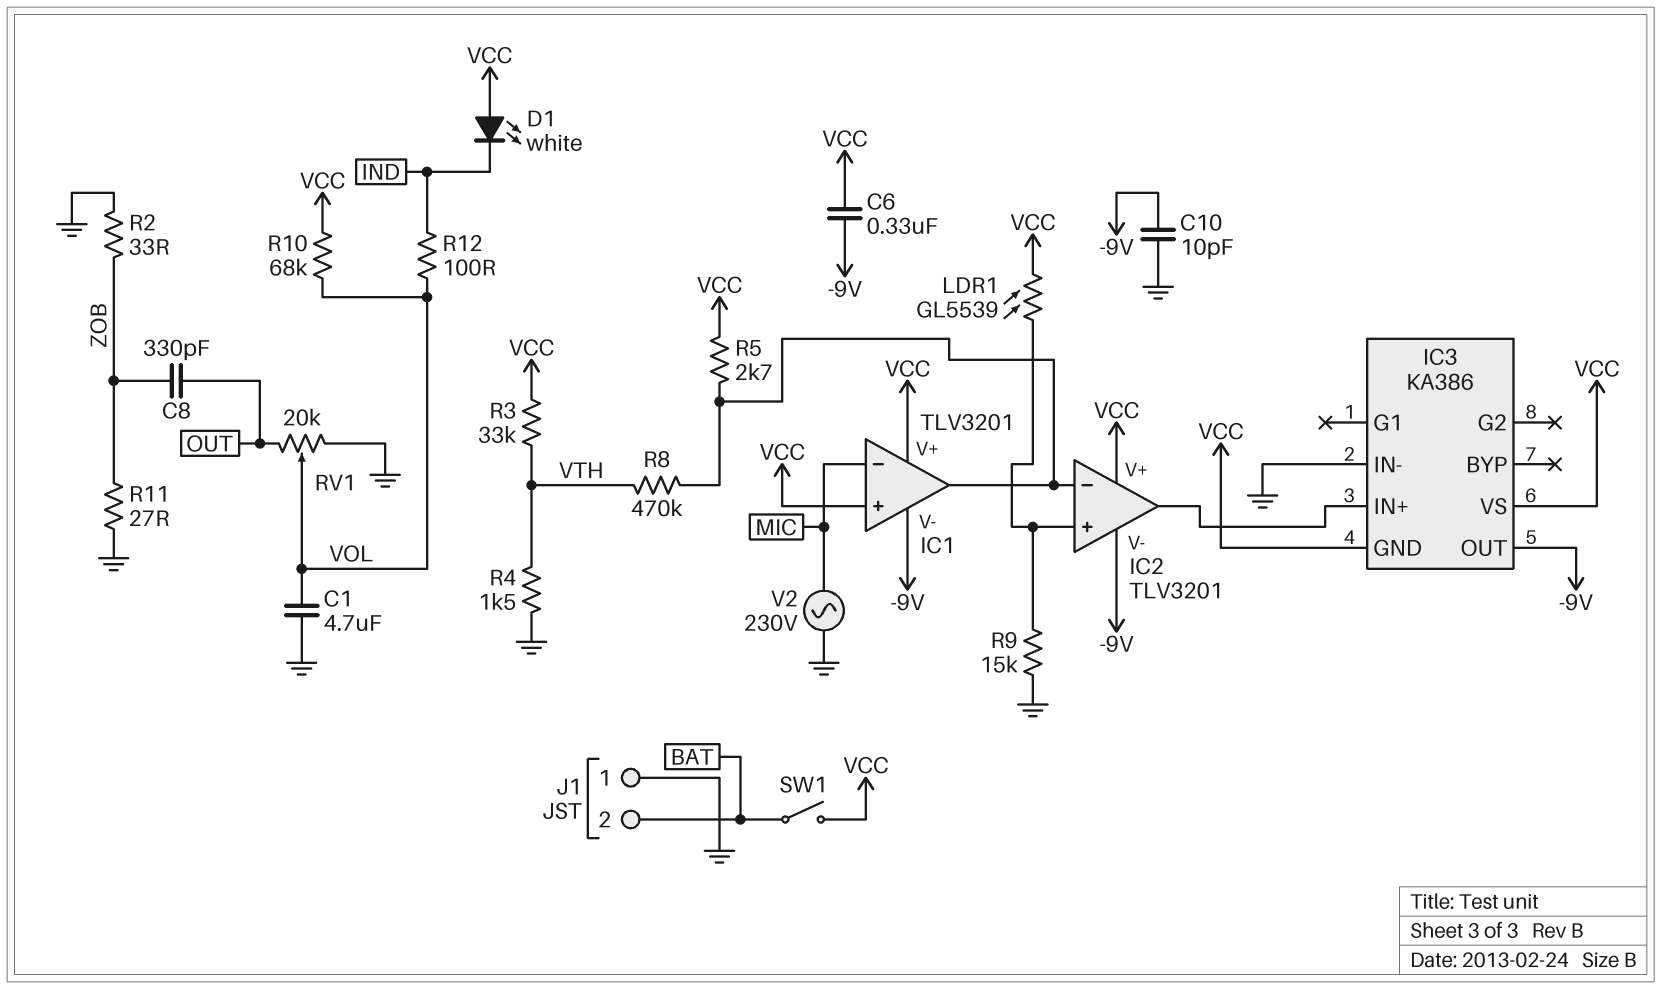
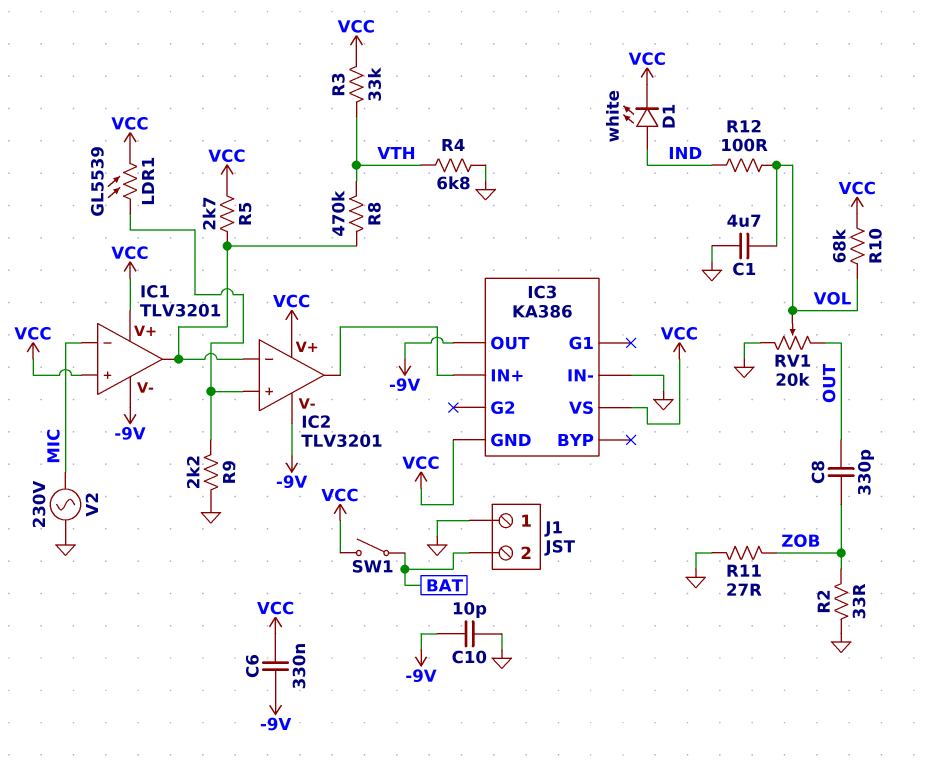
D1: LED white (A VCC, K IND) -> LED white (A IND, K VCC)
R4: 1.5k (GND, VTH) -> 6.8k (GND, VTH)
R9: 15k (GND, IC2/in+) -> 2.2k (GND, IC2/in+)

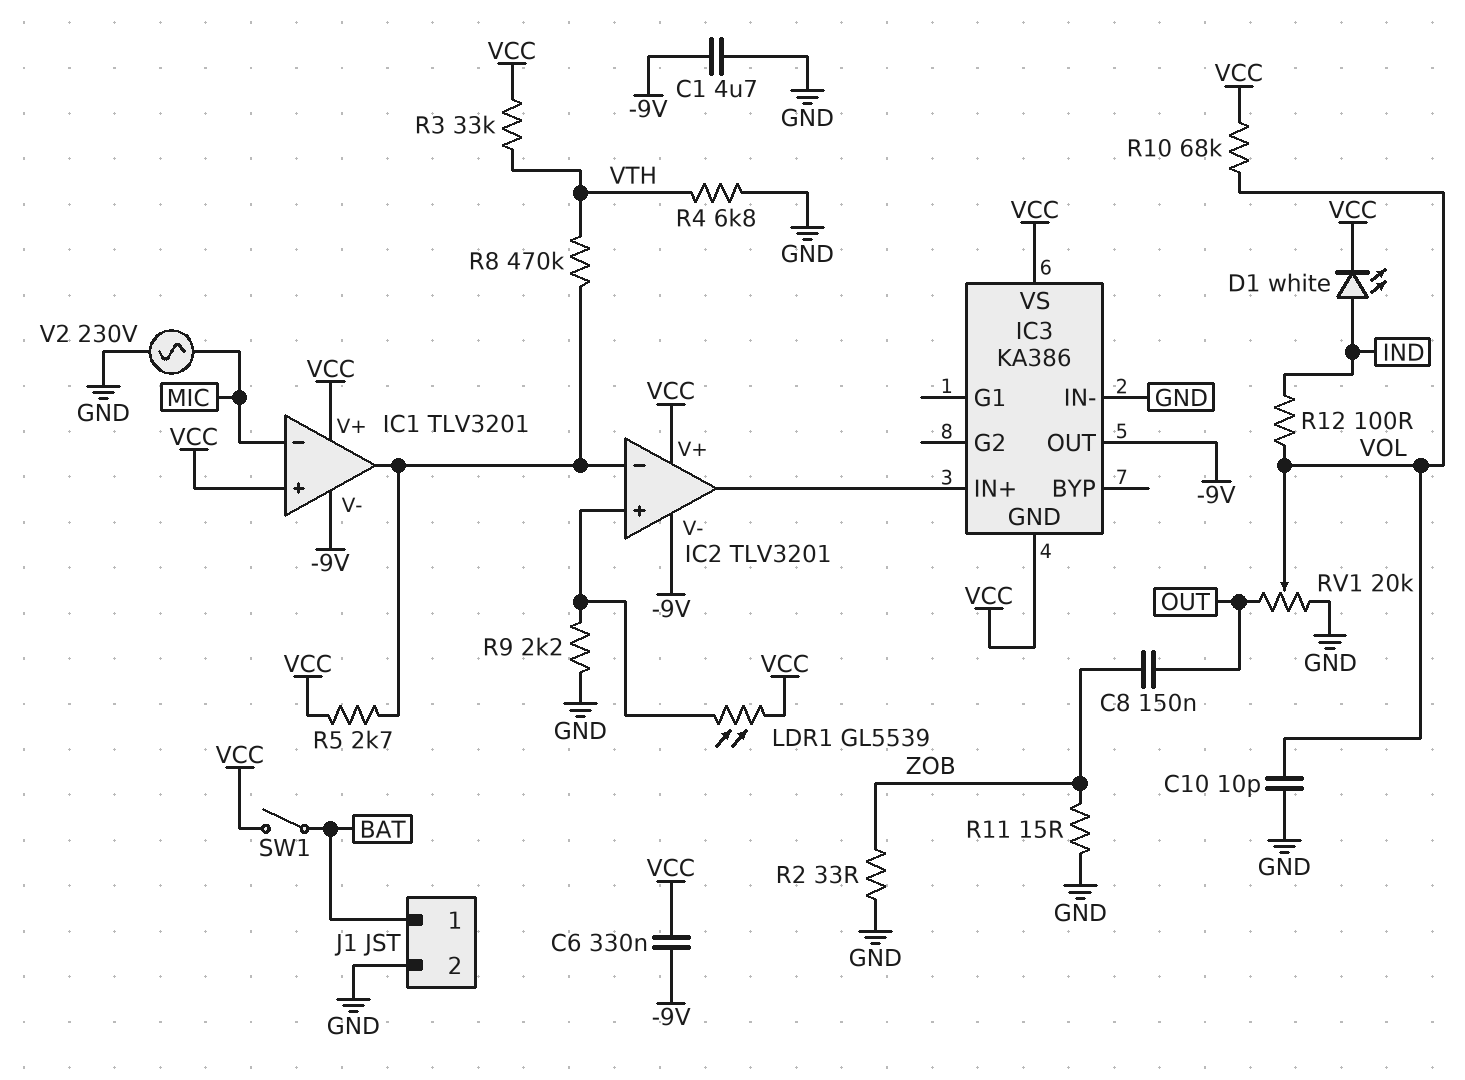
C1: 4.7uF (GND, VOL) -> 4.7uF (-9V, GND)
C8: 330pF (OUT, ZOB) -> 150nF (OUT, ZOB)
C10: 10pF (-9V, GND) -> 10pF (GND, VOL)
J1 pin 1: GND -> BAT
J1 pin 2: BAT -> GND
R11: 27 (GND, ZOB) -> 15 (GND, ZOB)

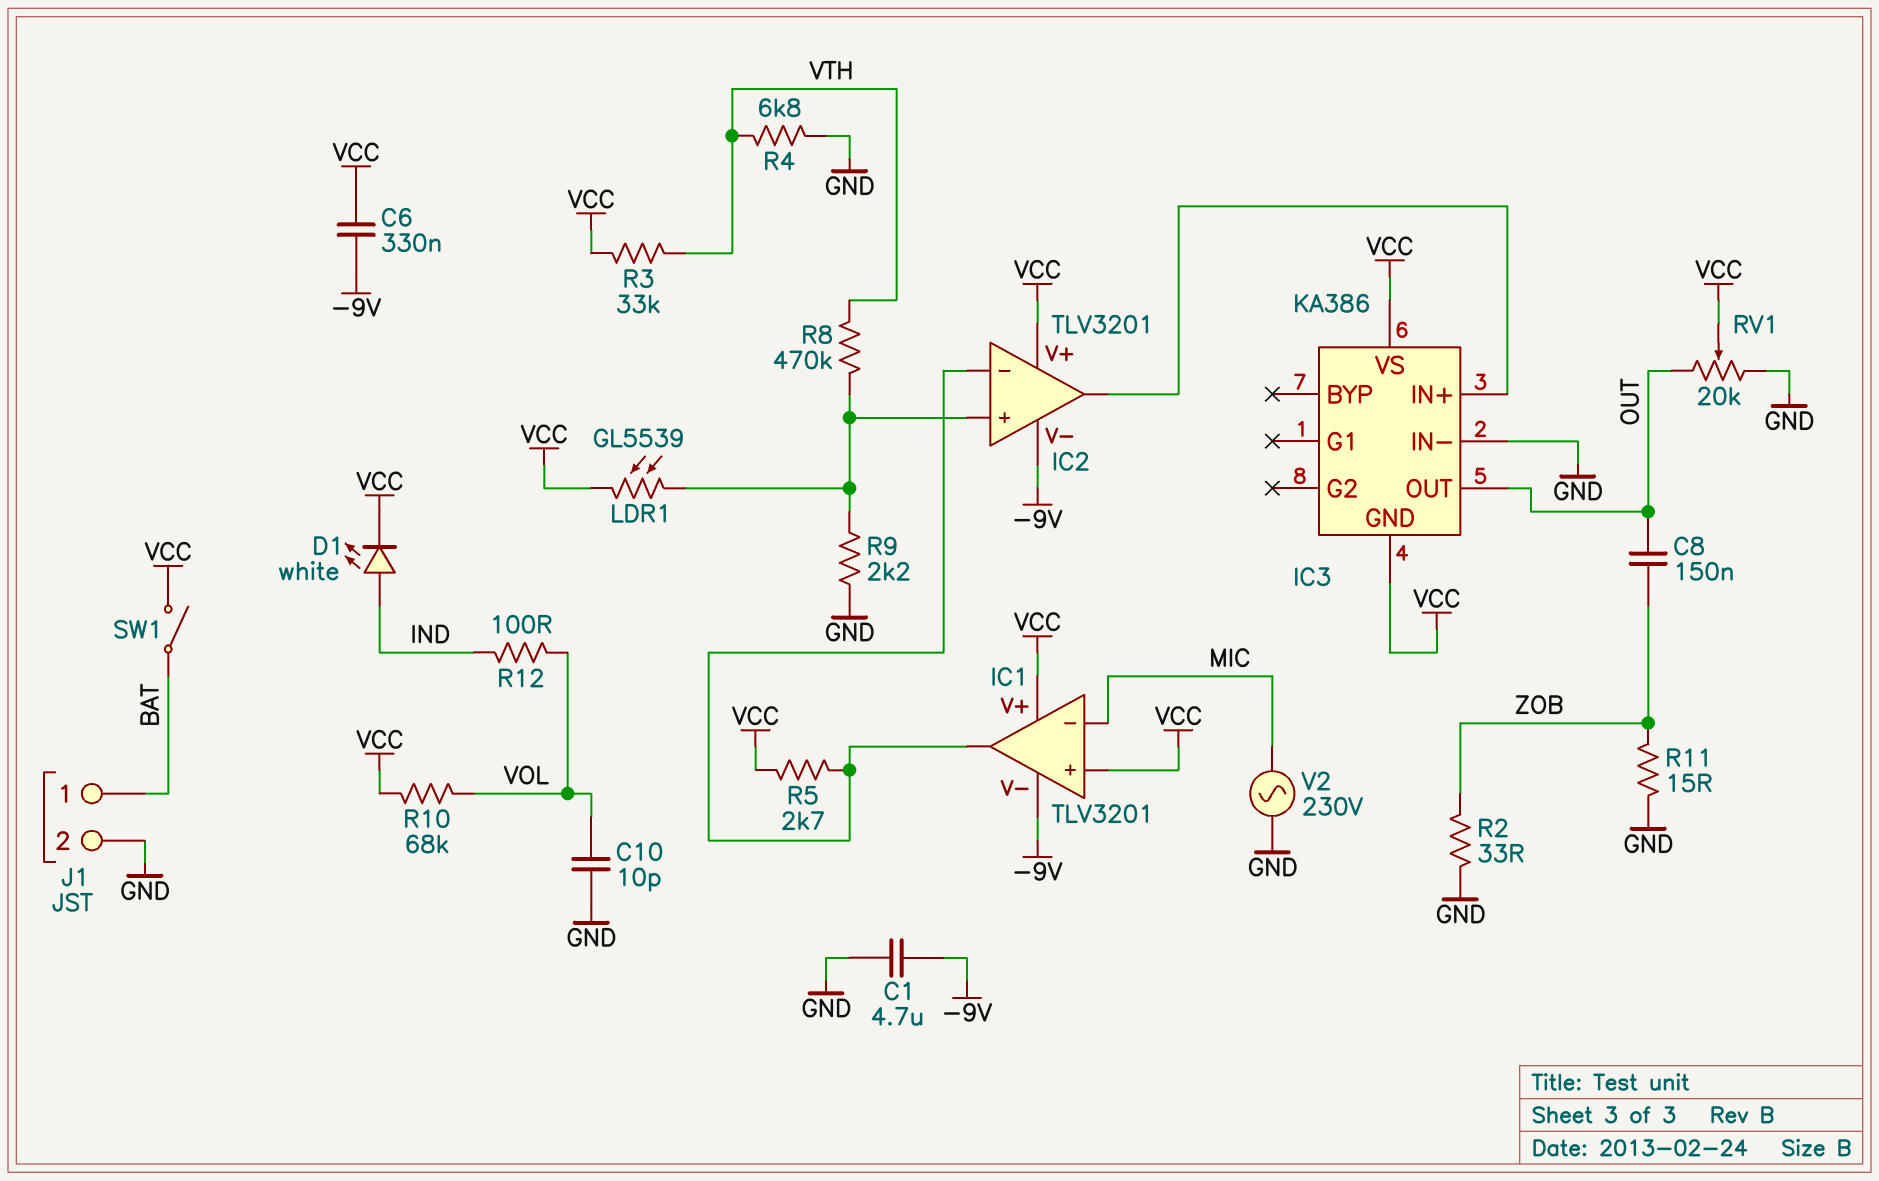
IC3 pin OUT: -9V -> OUT
R8: 470k (IC1/out, VTH) -> 470k (IC2/in+, VTH)
RV1: 20k (GND, OUT, wiper VOL) -> 20k (GND, OUT, wiper VCC)

